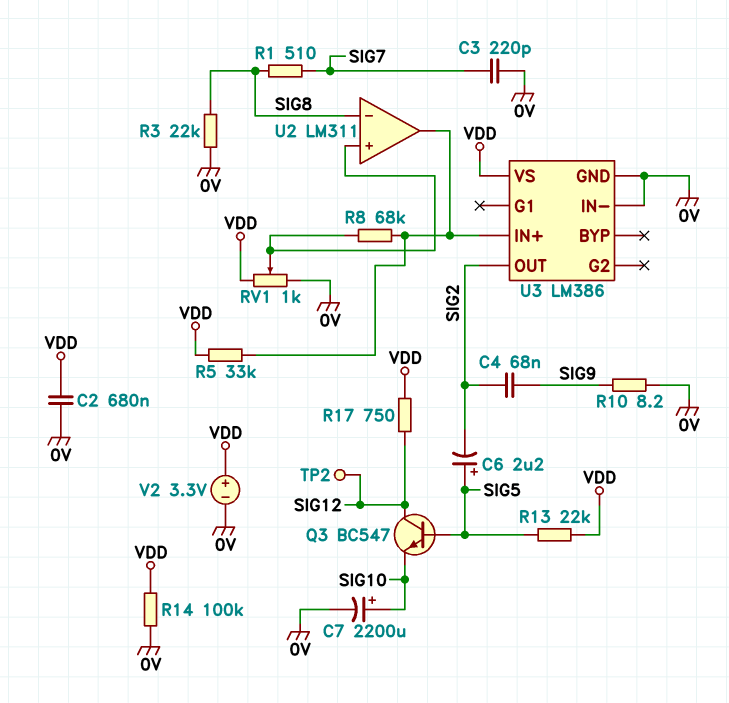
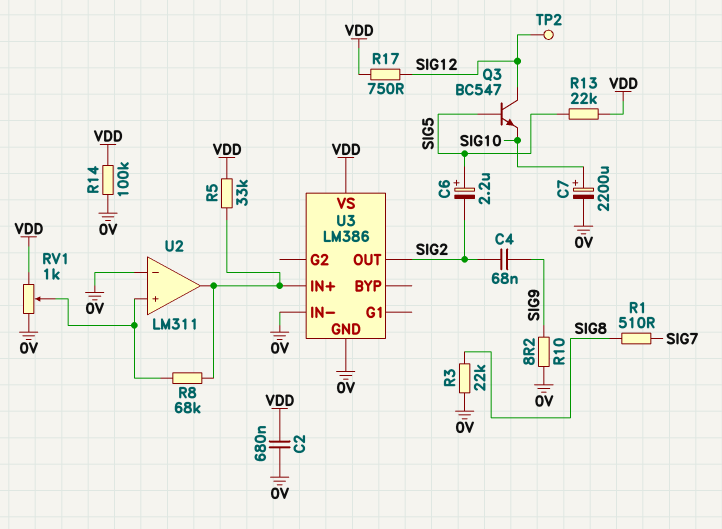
C3: 220pF (0V, SIG7) -> none
U2 pin in-: SIG8 -> 0V
V2: 3.3V (plus VDD, minus 0V) -> none

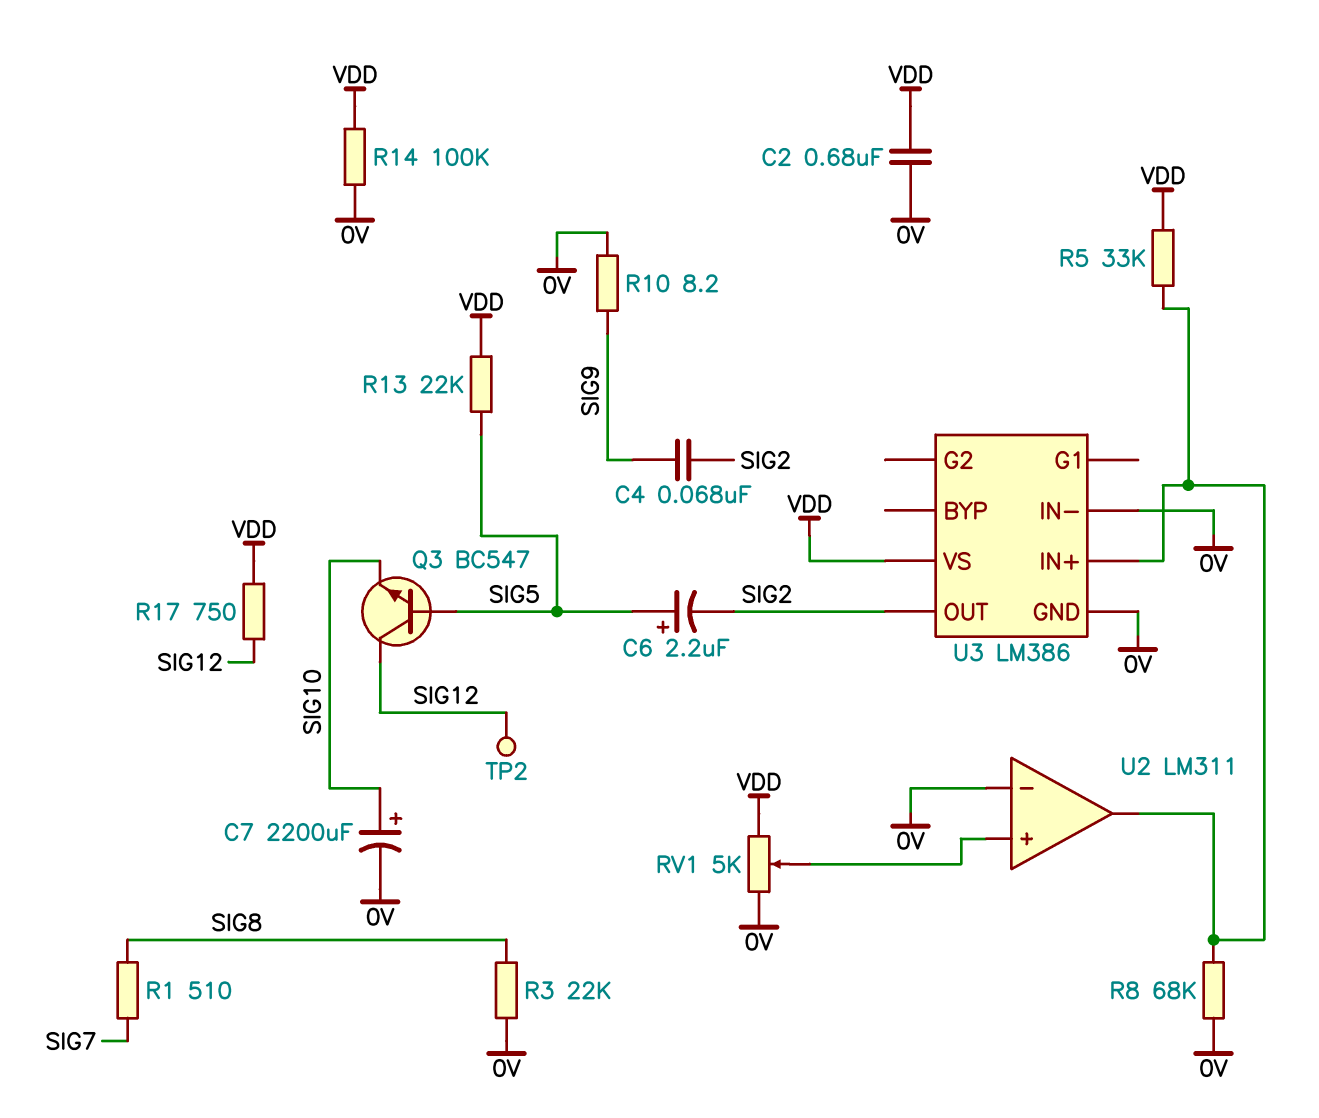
R8: 68k (U2/in+, U2/out) -> 68k (0V, U2/out)
RV1: 1k (0V, VDD, wiper U2/in+) -> 5k (0V, VDD, wiper U2/in+)

